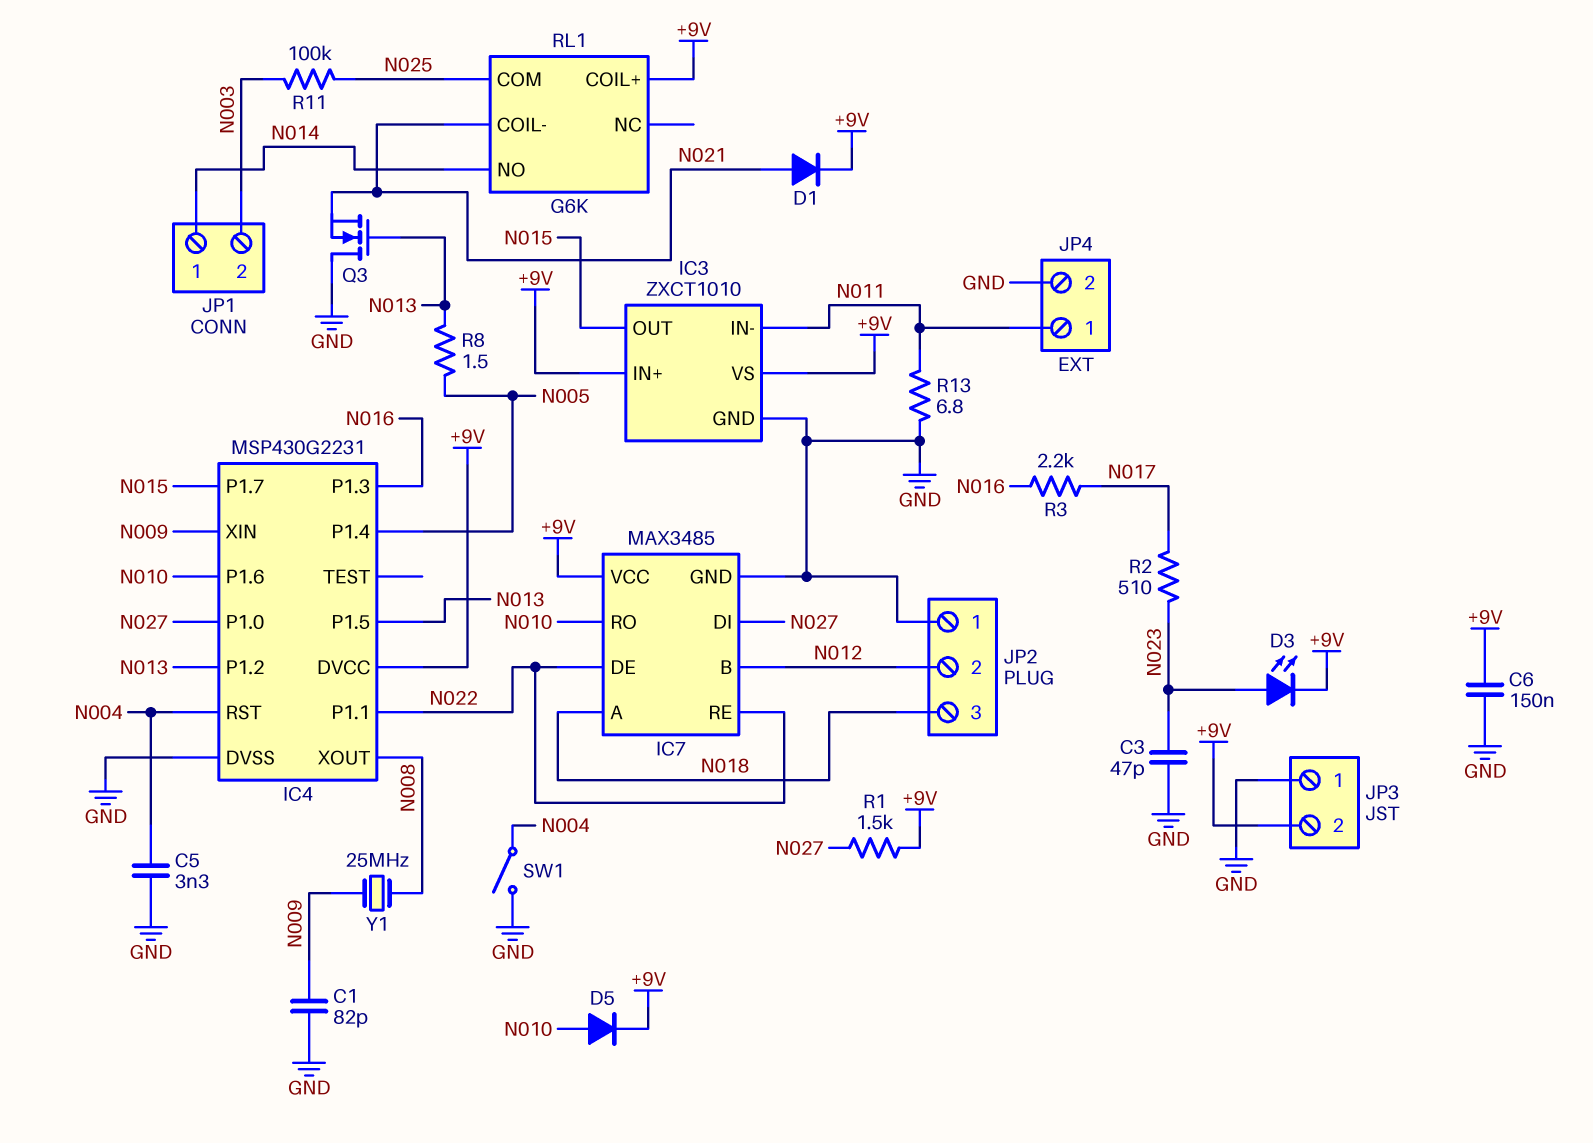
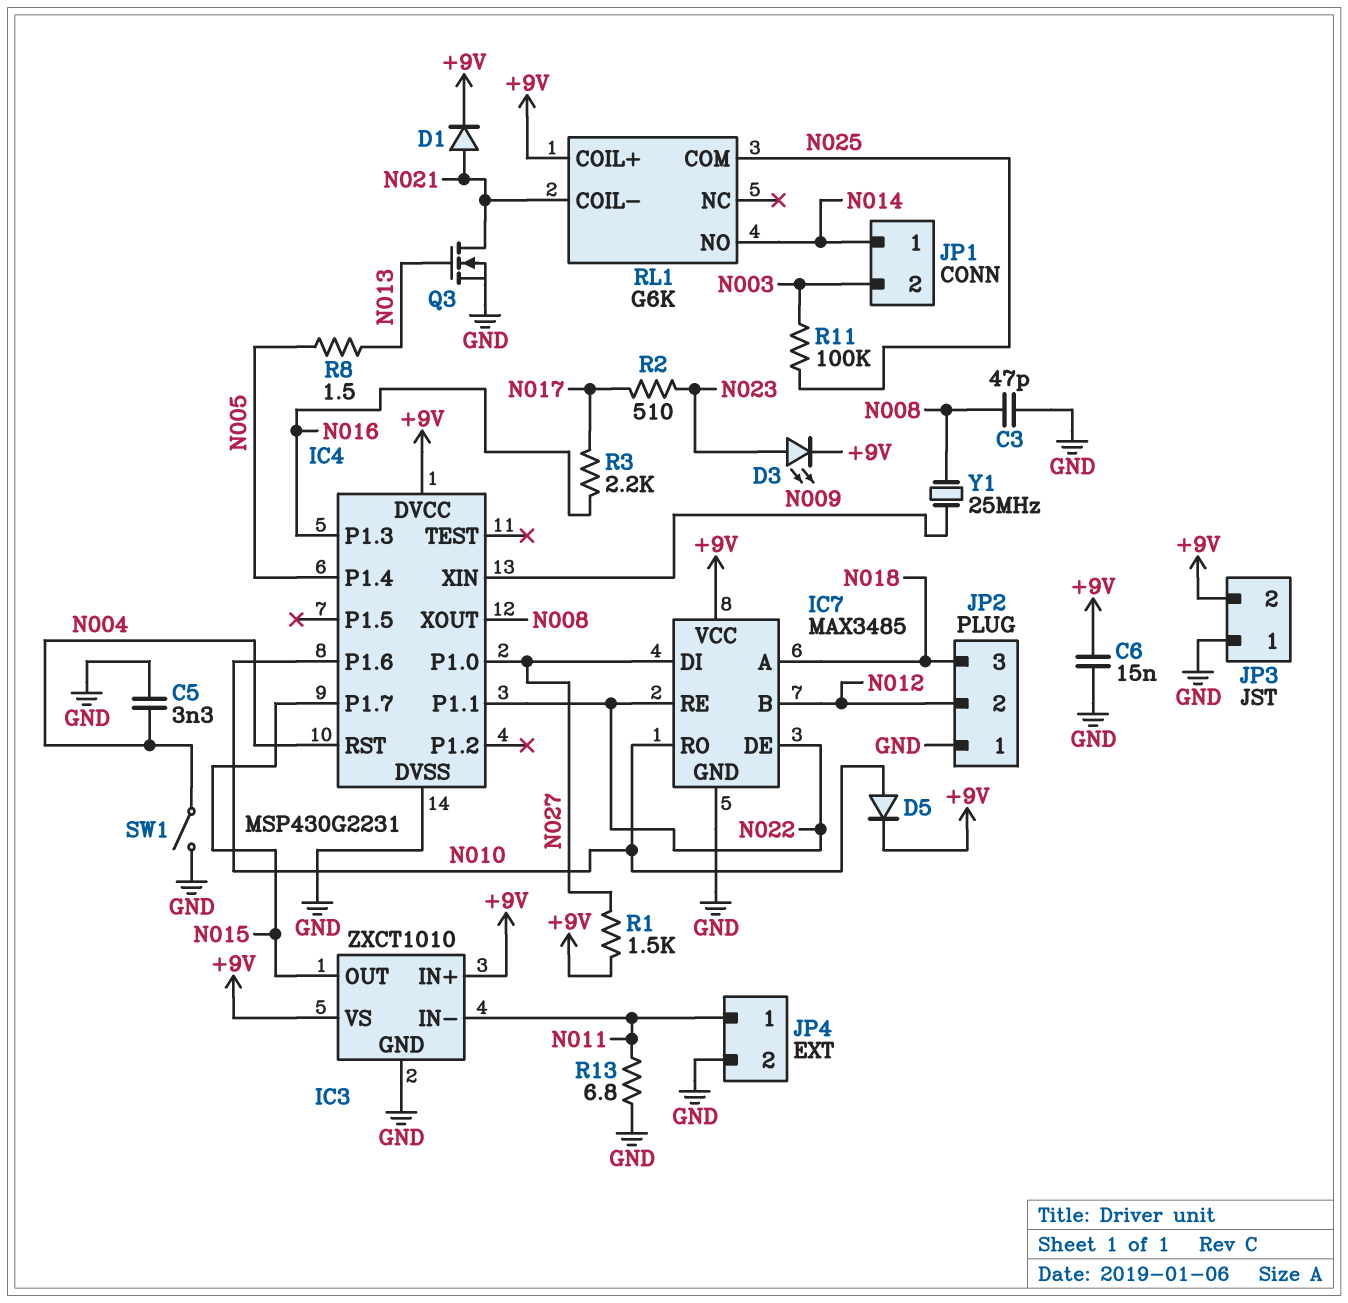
C1: 82pF (GND, N009) -> none
C3: 47pF (GND, N023) -> 47pF (GND, N008)
C6: 150nF (+9V, GND) -> 15nF (+9V, GND)
IC4 pin P1.2: N013 -> none
IC4 pin P1.5: N013 -> none
Q3: NMOS (G N013, D GND, S N021) -> NMOS (G N013, D N021, S GND)

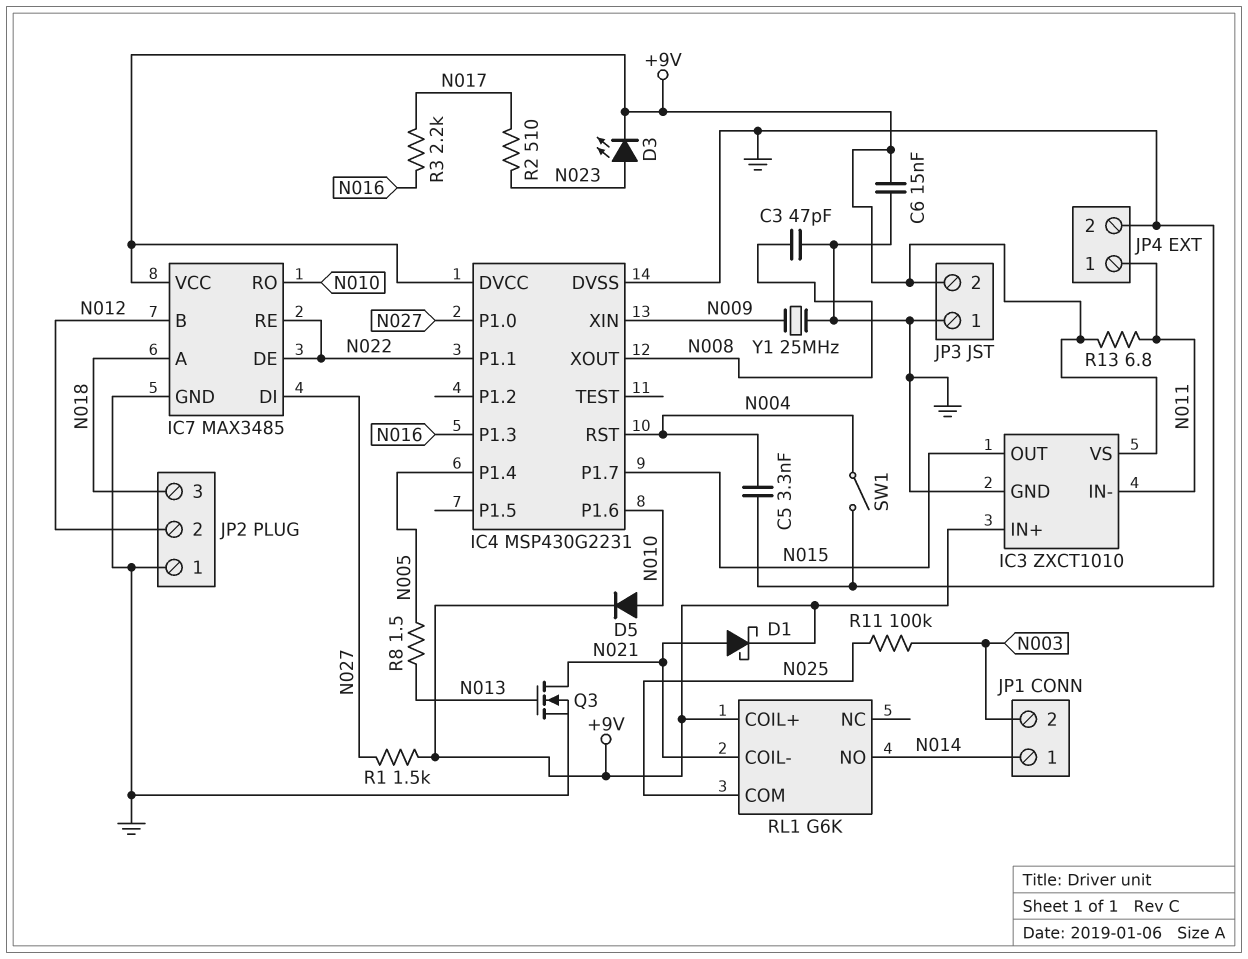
D1: diode (A N021, K +9V) -> schottky (A N021, K +9V)
R13: 6.8 (GND, N011) -> 6.8 (+9V, N011)
Y1: 25MHz (N008, N009) -> 25MHz (GND, N009)

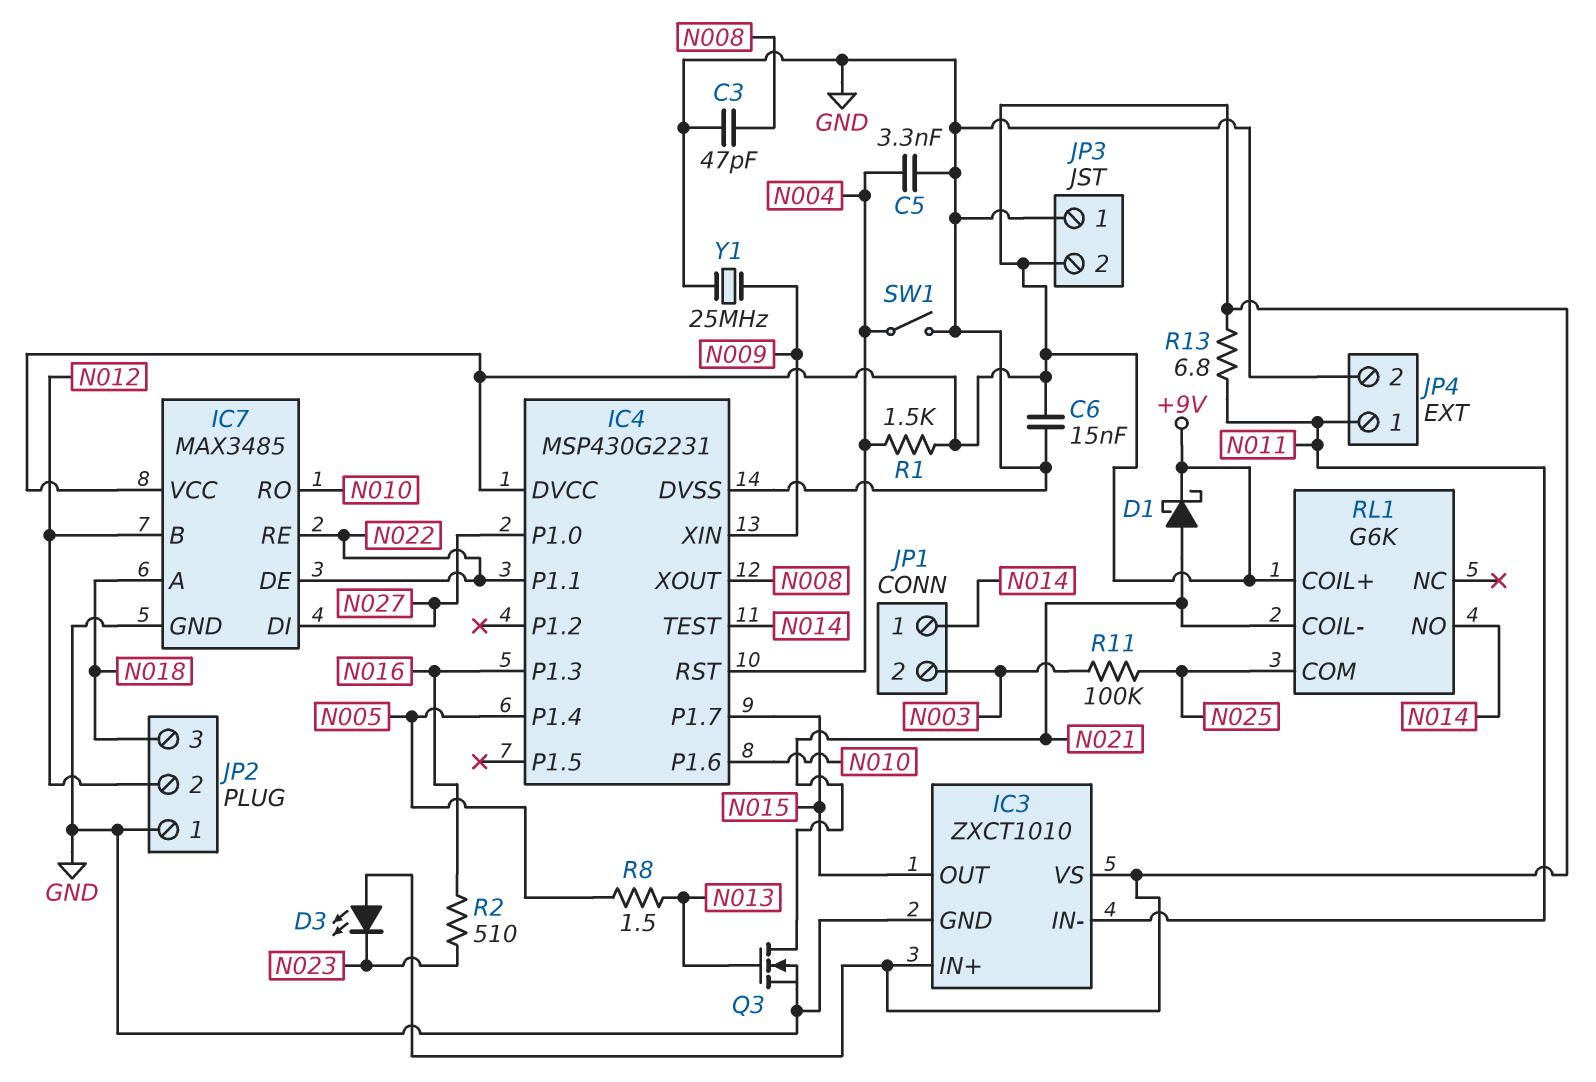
D3: LED (A N023, K +9V) -> LED (A +9V, K N023)
D5: diode (A N010, K +9V) -> none
IC4 pin TEST: none -> N014
R1: 1.5k (+9V, N027) -> 1.5k (+9V, N004)
R2: 510 (N017, N023) -> 510 (N016, N023)
R3: 2.2k (N016, N017) -> none

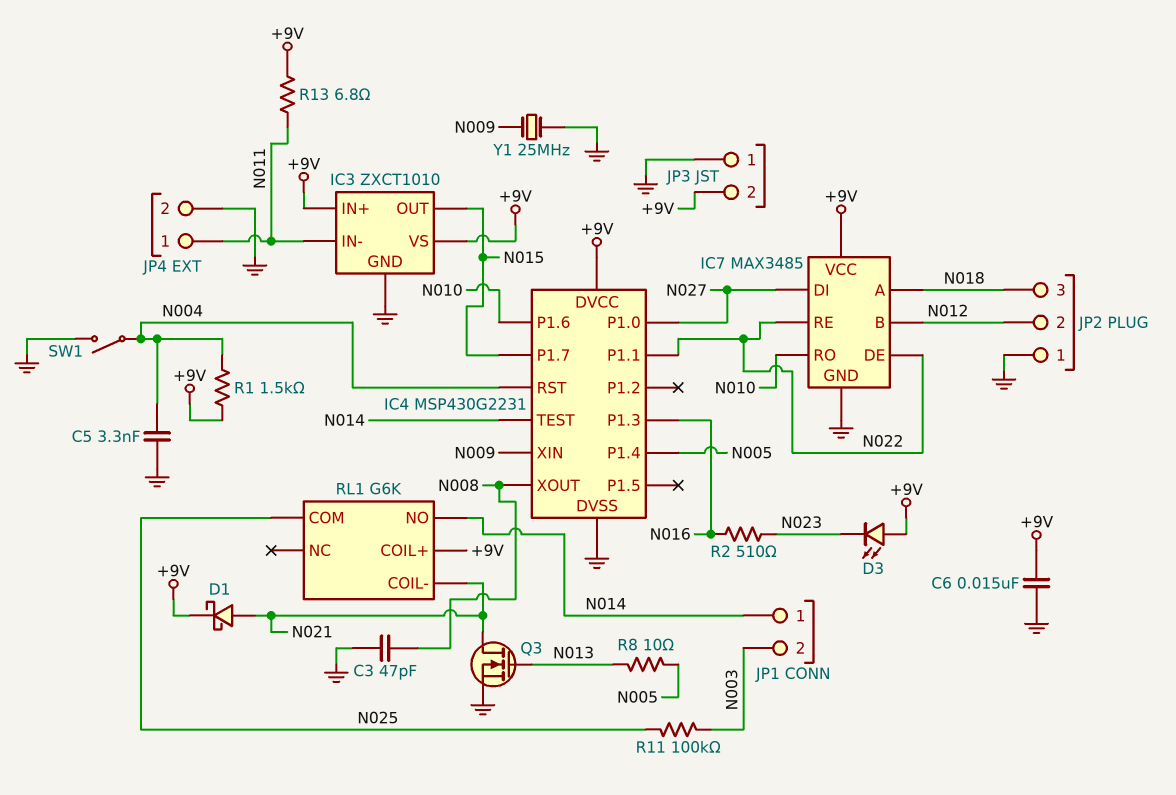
R8: 1.5 (N005, N013) -> 10 (N005, N013)

